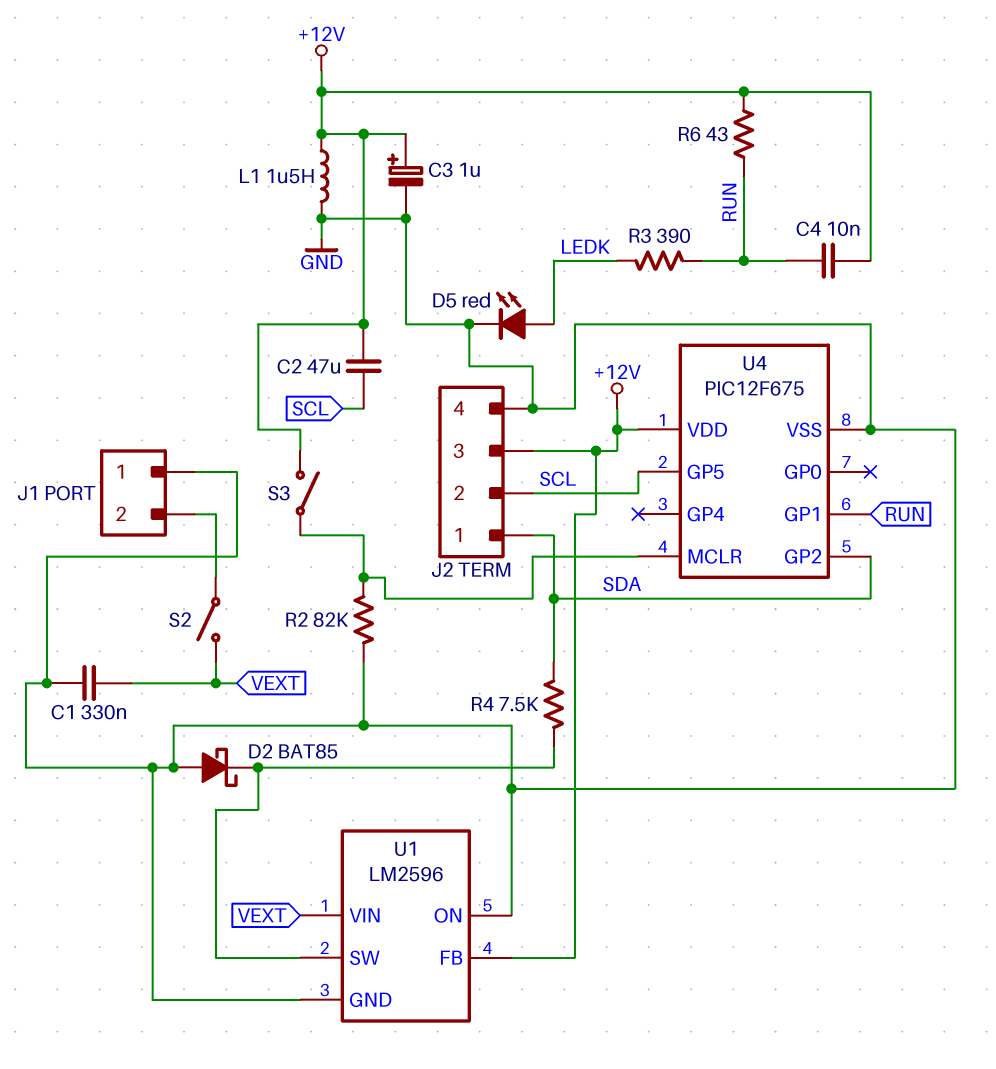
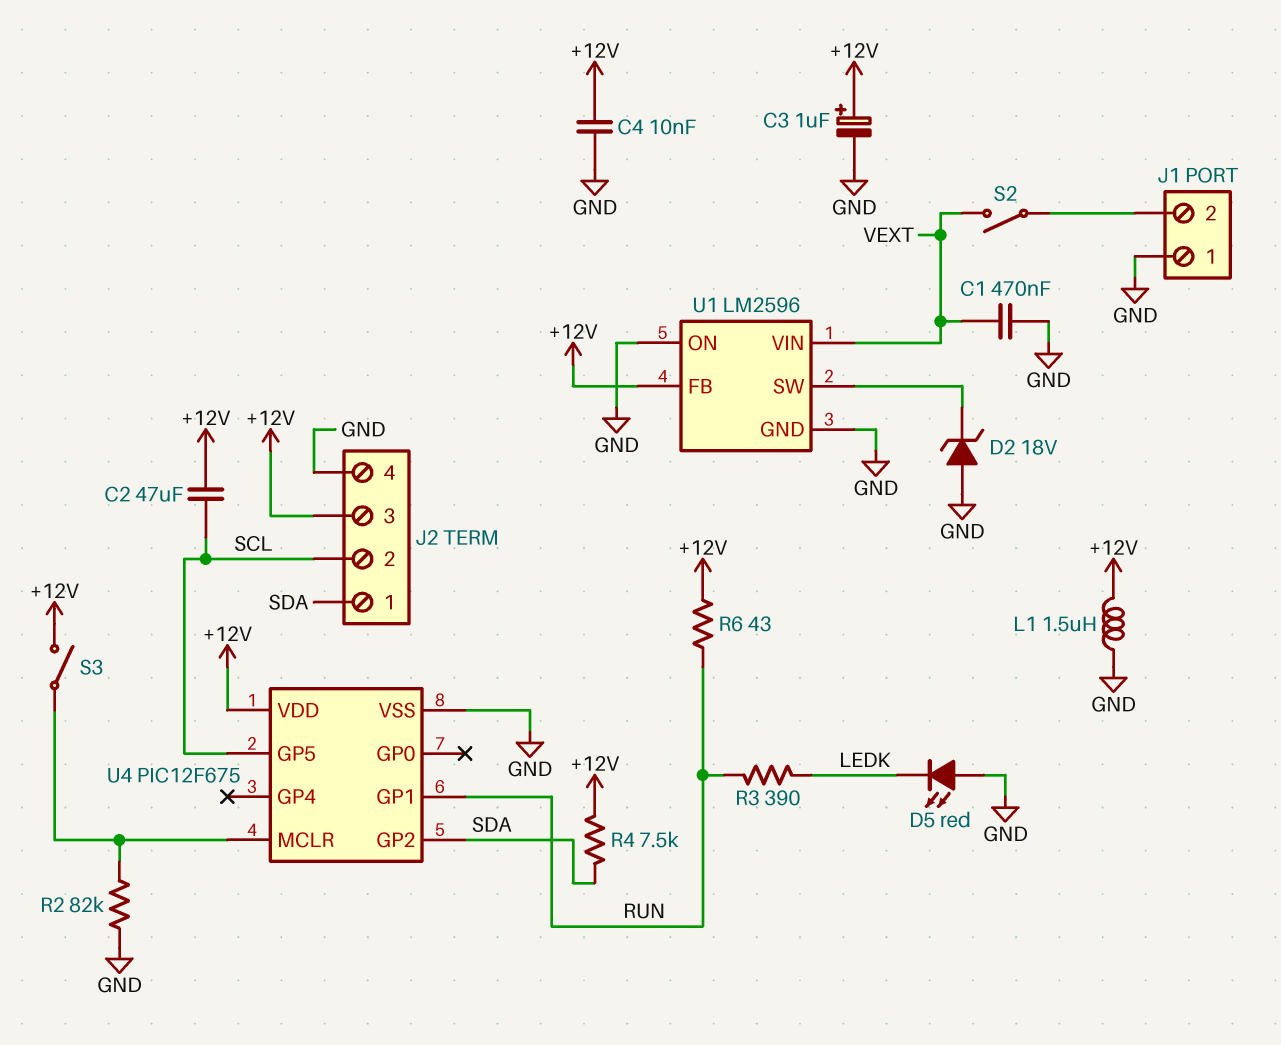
C1: 330nF (GND, VEXT) -> 470nF (GND, VEXT)
C4: 10nF (+12V, RUN) -> 10nF (+12V, GND)
D2: schottky BAT85 (A GND, K U1/SW) -> zener 18V (A GND, K U1/SW)
D5: LED red (A LEDK, K GND) -> LED red (A GND, K LEDK)
R4: 7.5k (SDA, U1/SW) -> 7.5k (+12V, SDA)

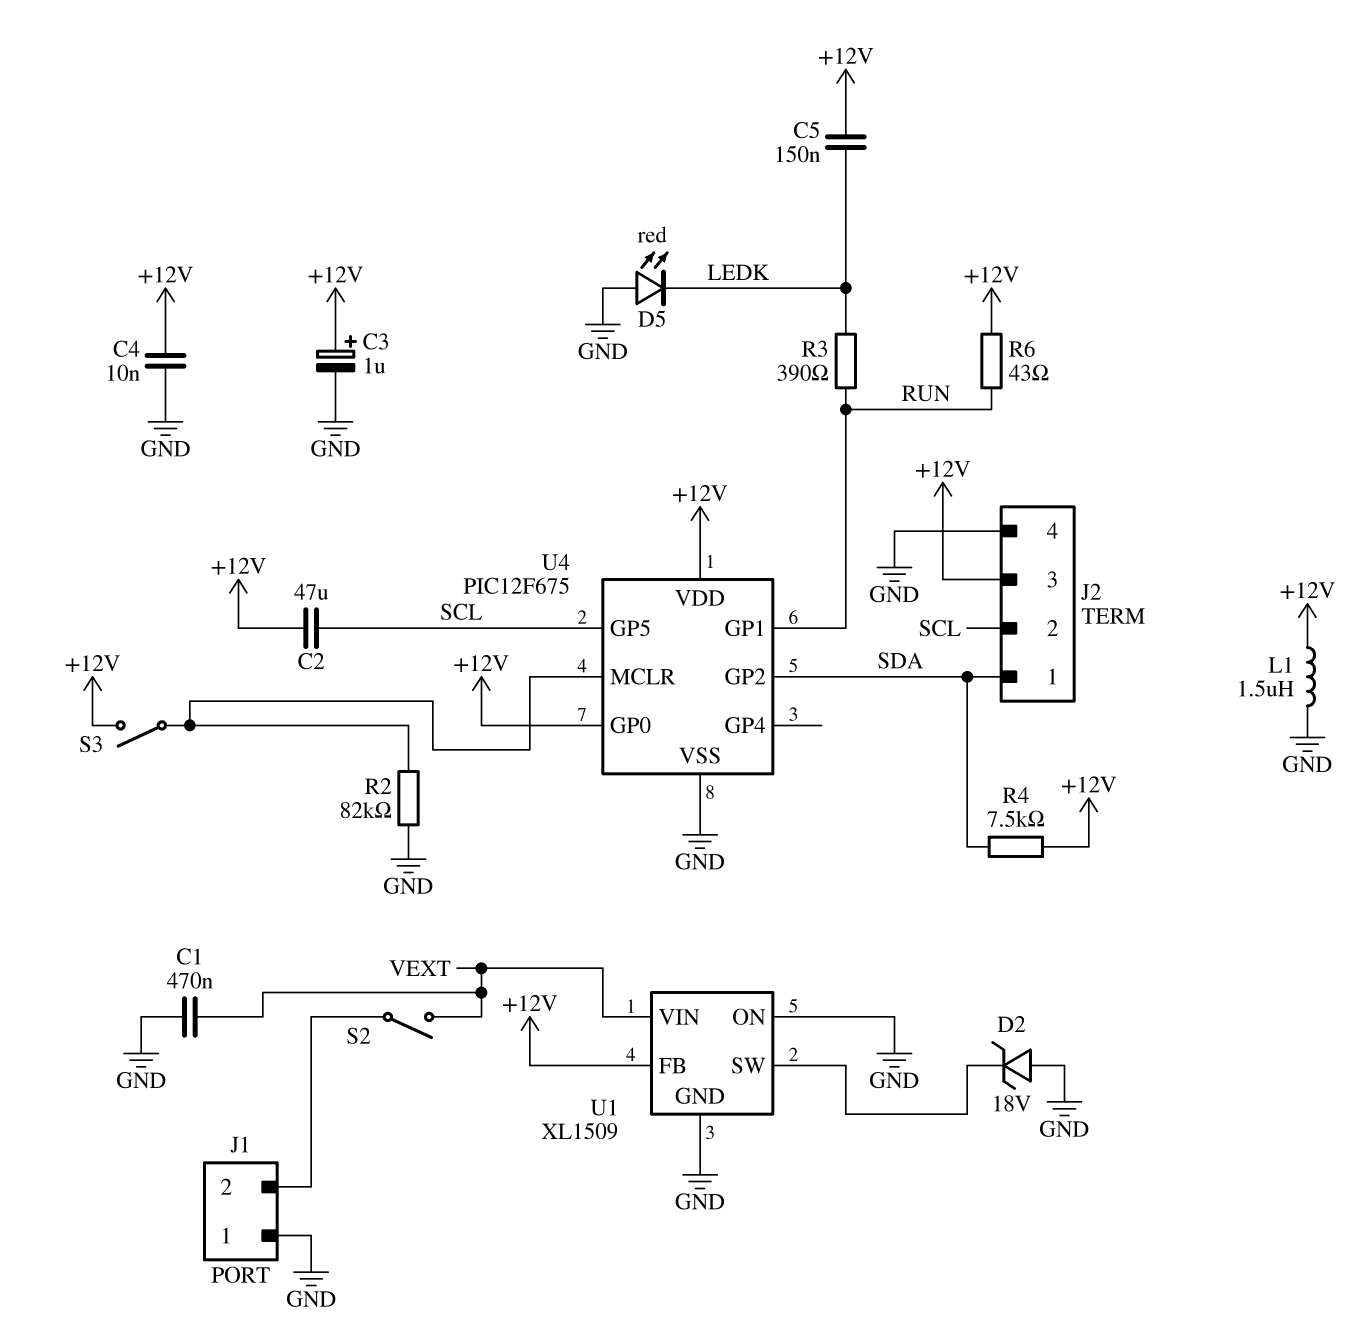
C5: none -> 150nF (+12V, LEDK)
U1: LM2596 -> XL1509
U4 pin GP0: none -> +12V

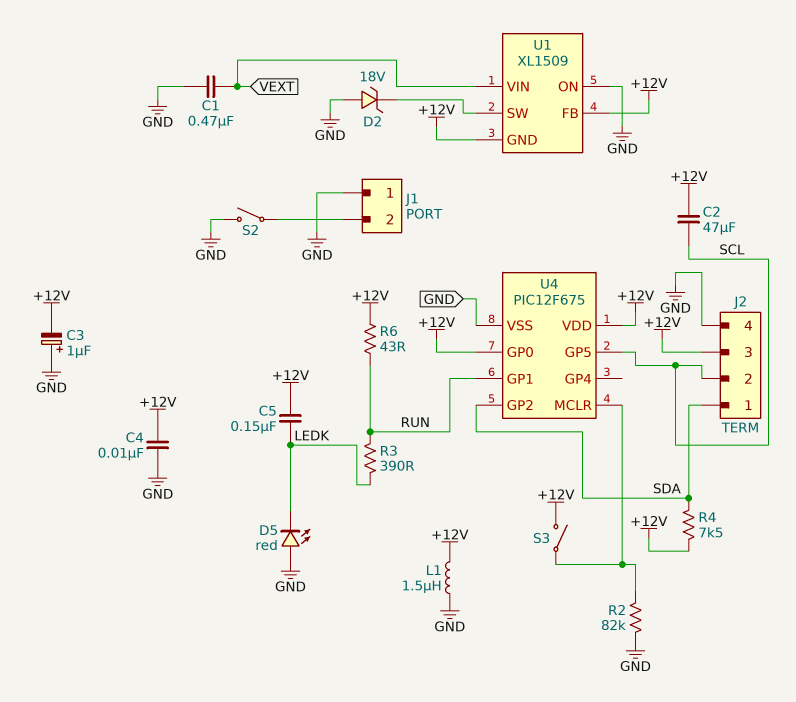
C3: 1uF (plus +12V, minus GND) -> 1uF (plus GND, minus +12V)
S2: switch (J1/2, VEXT) -> switch (GND, J1/2)
U1 pin GND: GND -> +12V

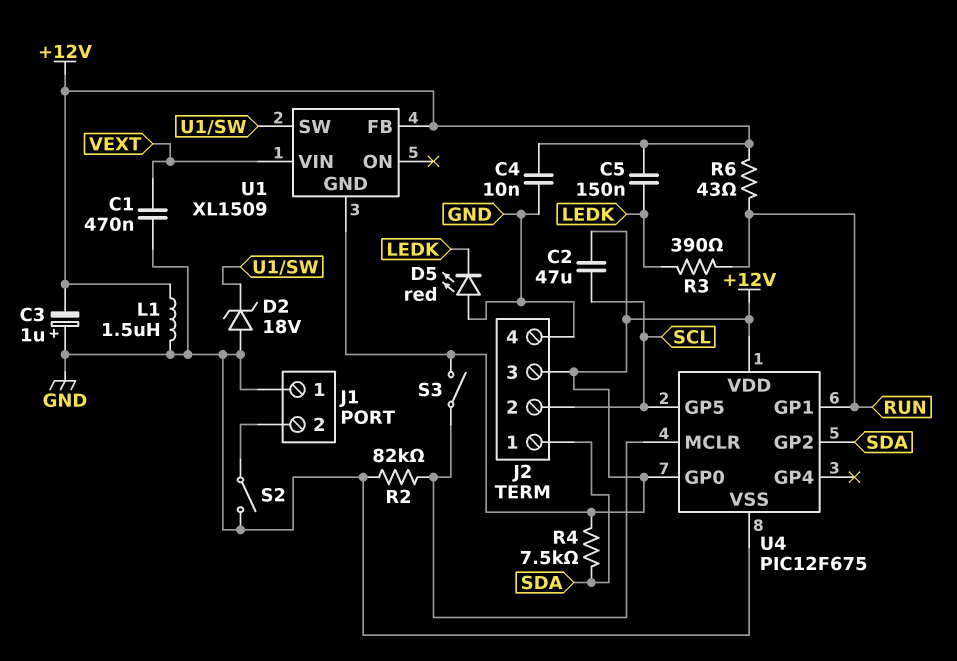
U1 pin ON: GND -> none

